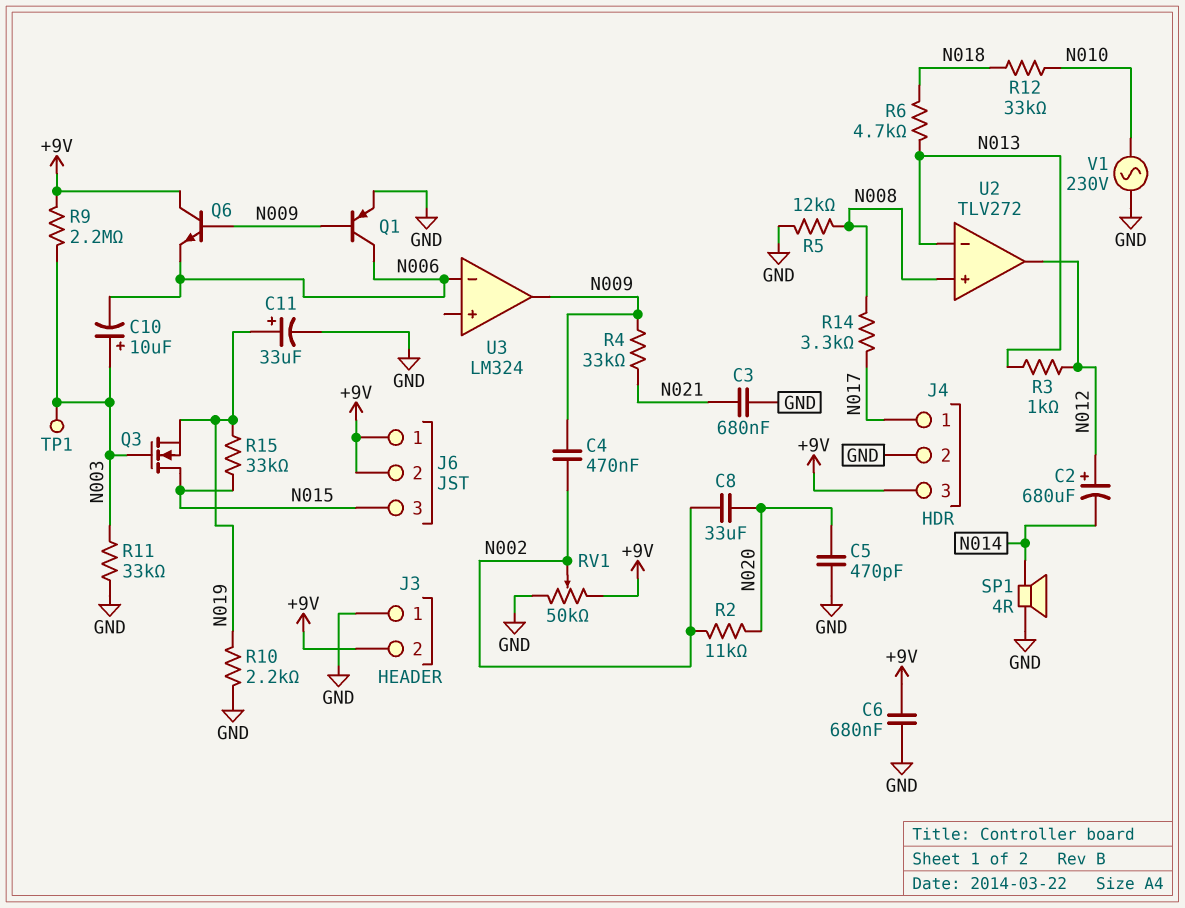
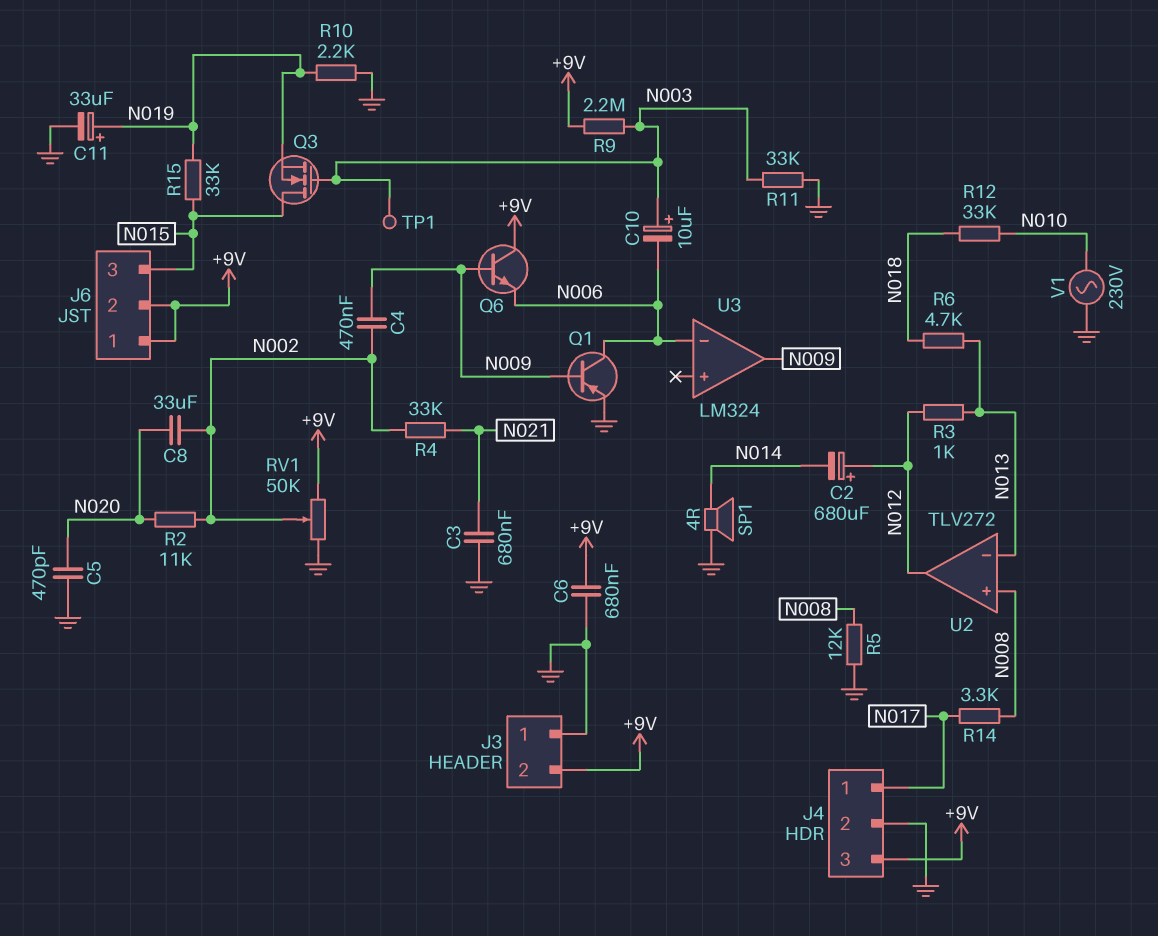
R4: 33k (N009, N021) -> 33k (N002, N021)

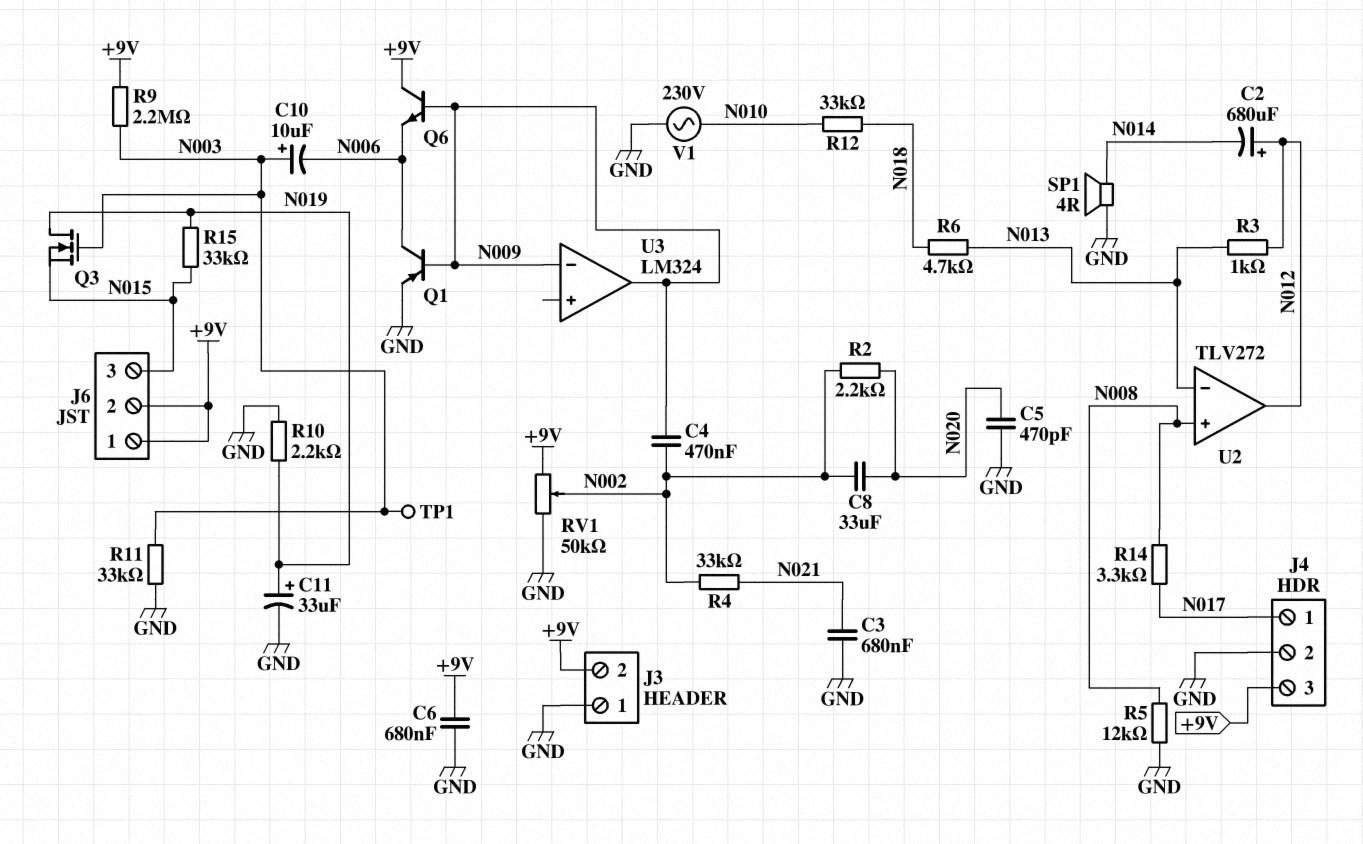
Q3: NMOS (G N003, D N015, S N019) -> NMOS (G N003, D N019, S N015)
R2: 11k (N002, N020) -> 2.2k (N002, N020)
U3 pin in-: N006 -> N009

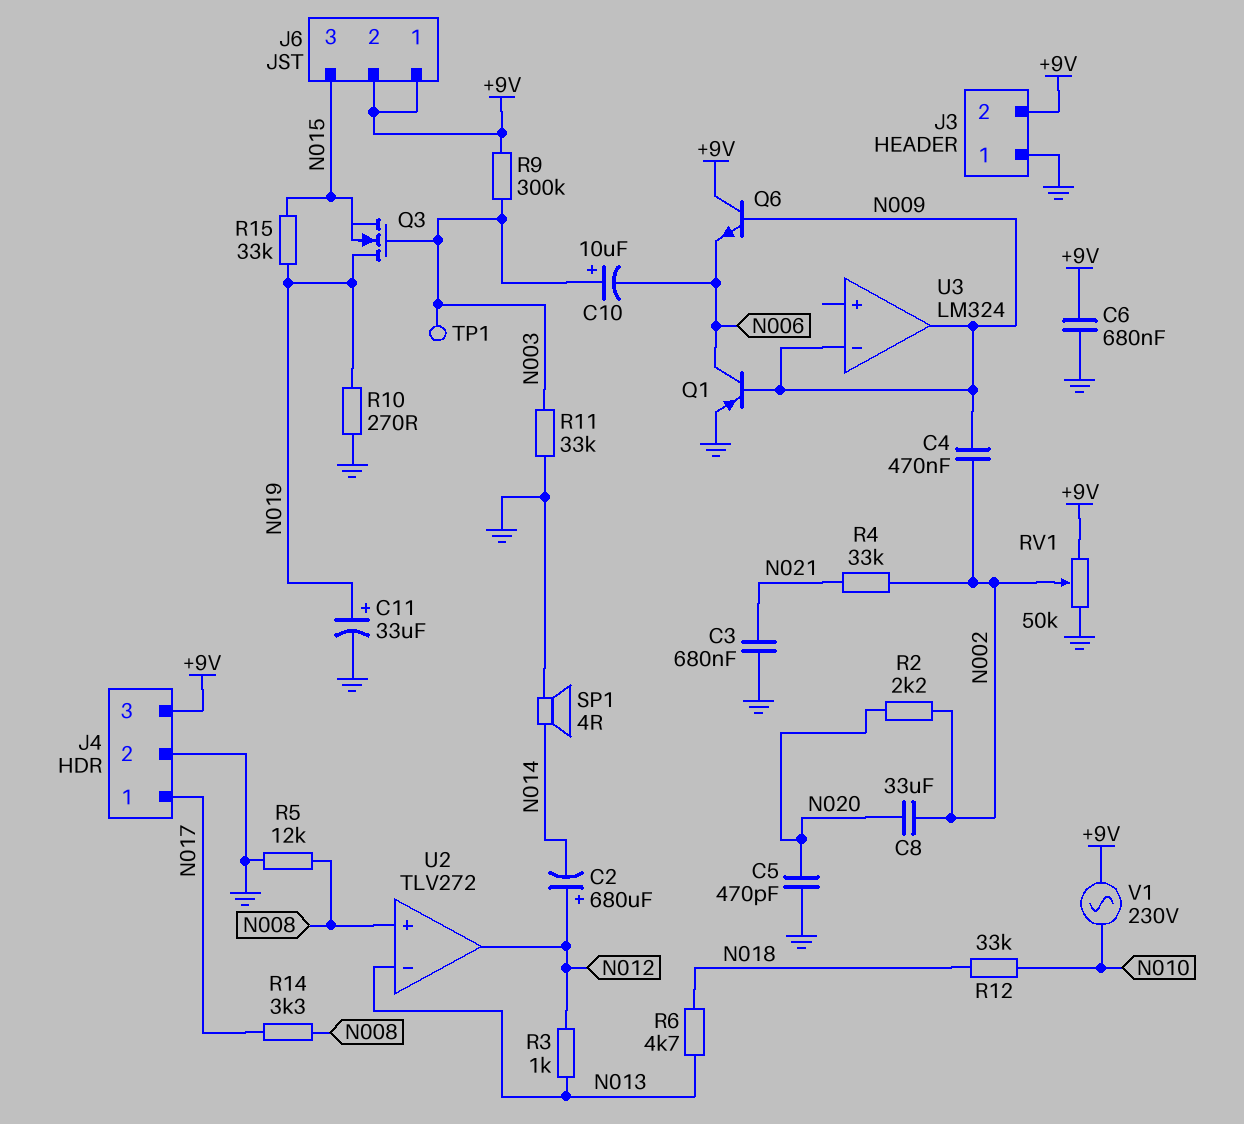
R9: 2.2M (+9V, N003) -> 300k (+9V, N003)
R10: 2.2k (GND, N019) -> 270 (GND, N019)
V1: AC 230V (GND, N010) -> AC 230V (+9V, N010)

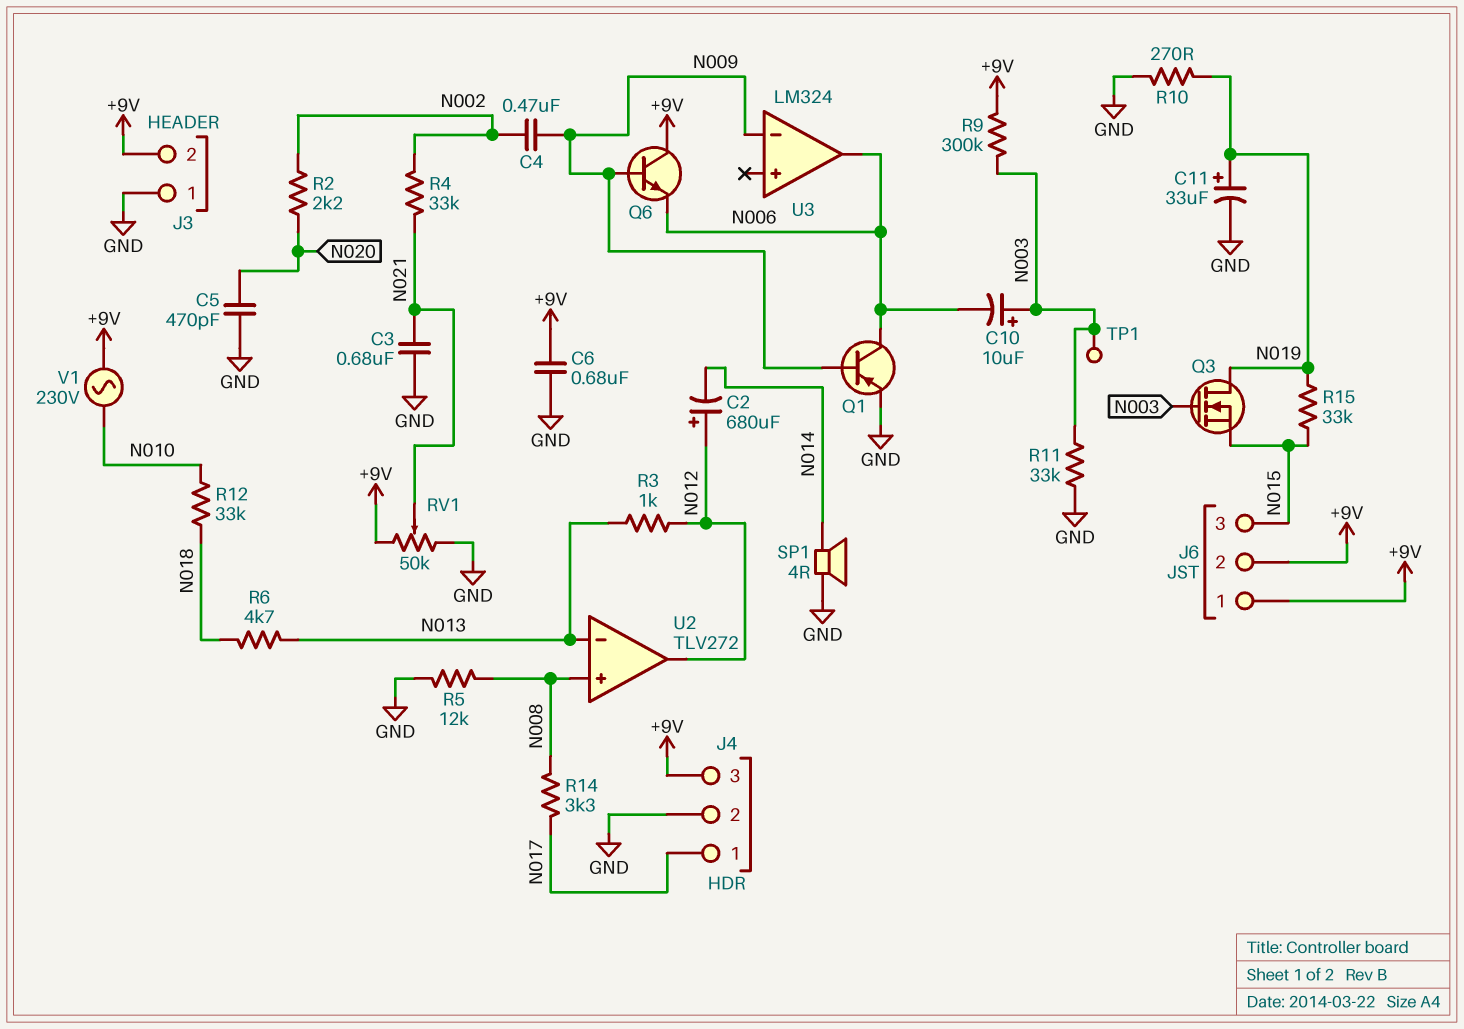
C8: 33uF (N002, N020) -> none
RV1: 50k (+9V, GND, wiper N002) -> 50k (+9V, GND, wiper N021)
U3 pin out: N009 -> N006

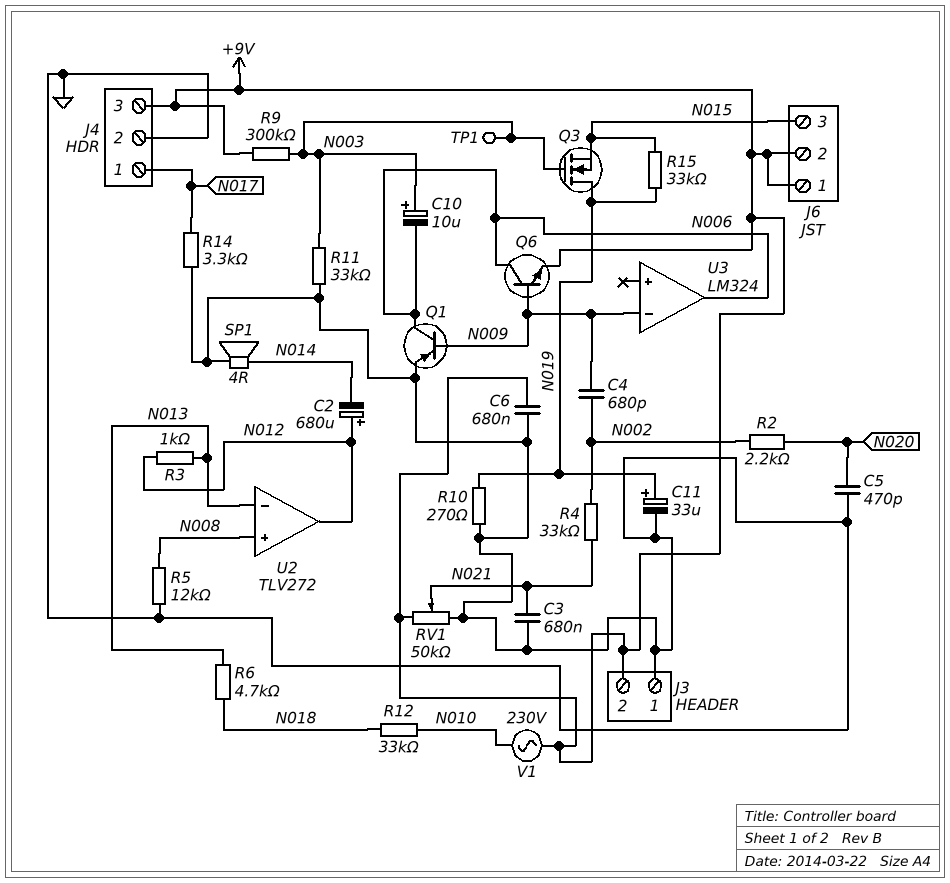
C4: 470nF (N002, N009) -> 680pF (N002, N009)
Q6: NPN (B N009, C +9V, E N006) -> NPN (B N009, C N006, E +9V)
R14: 3.3k (N008, N017) -> 3.3k (GND, N017)

